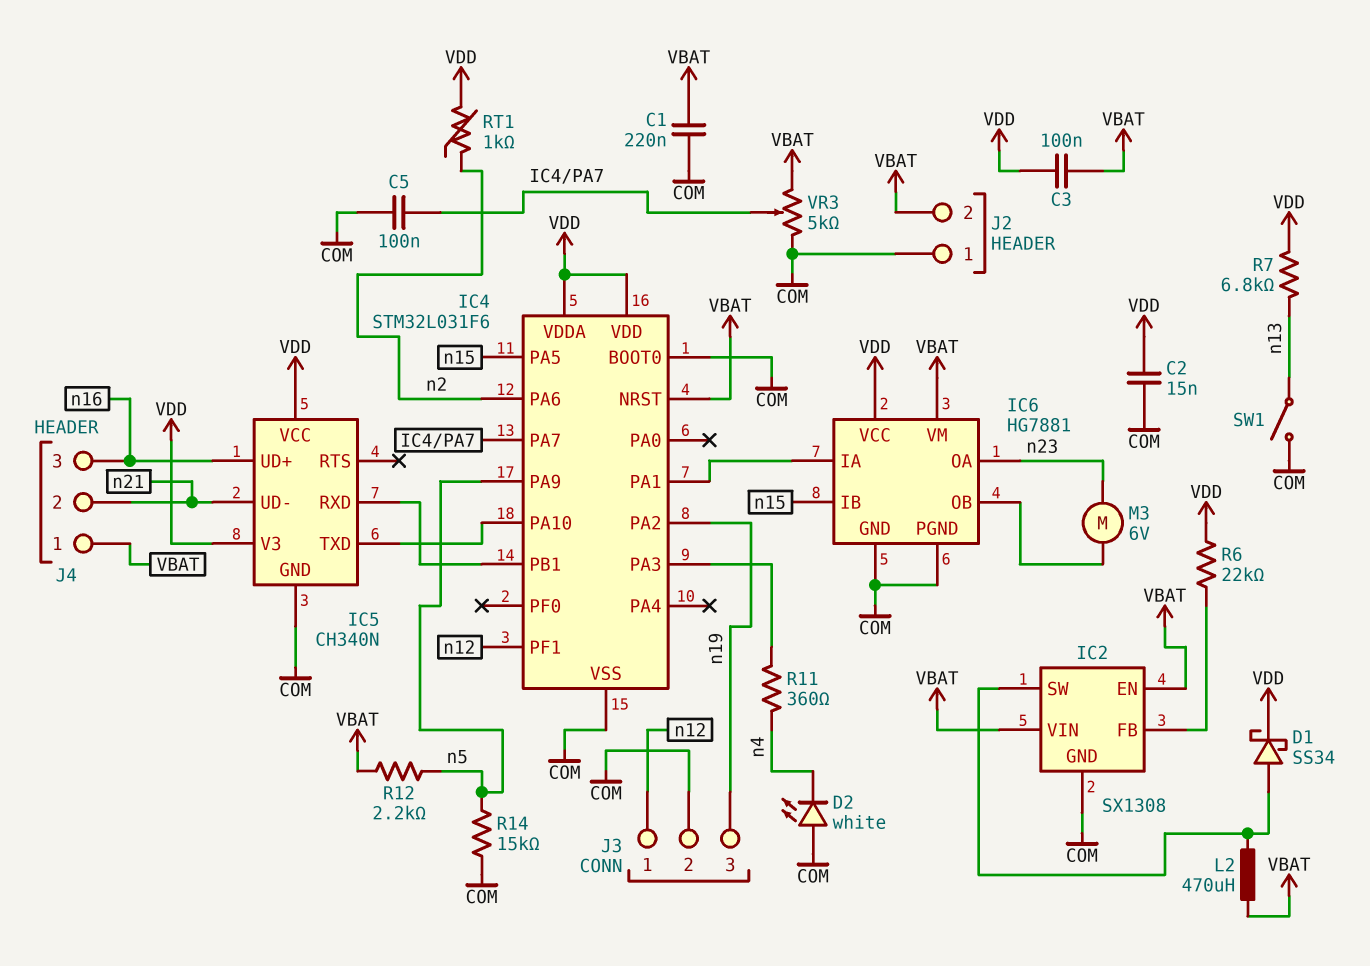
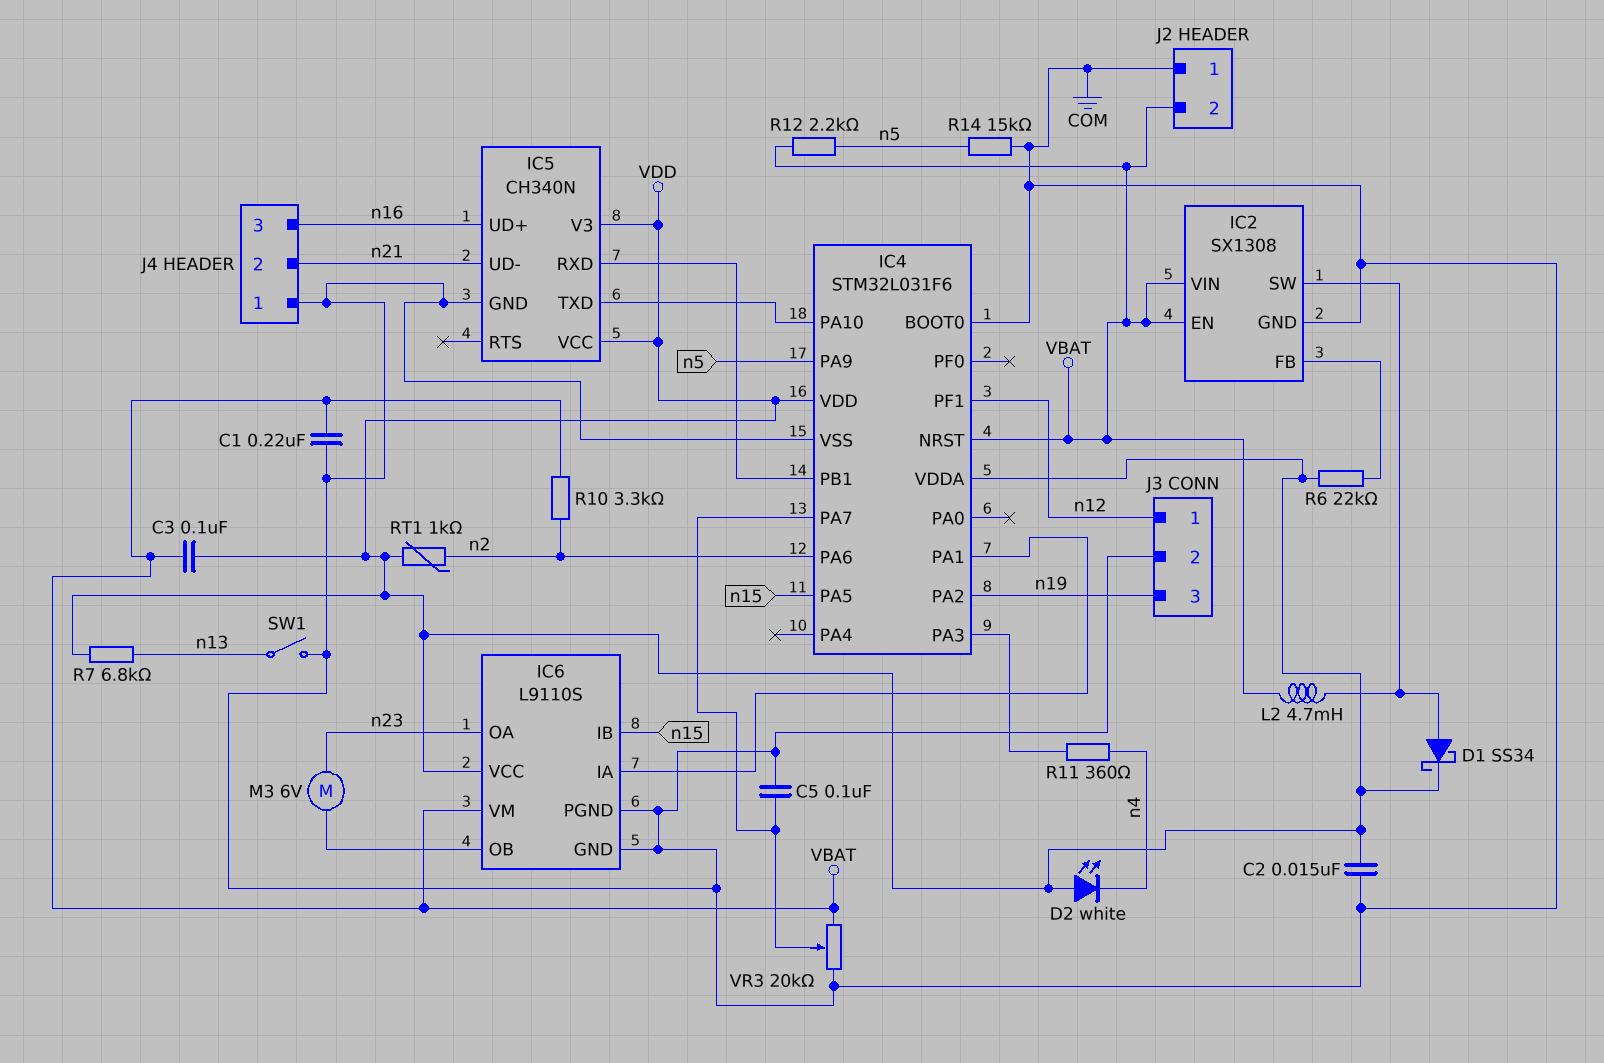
D2: LED white (A COM, K n4) -> LED white (A VDD, K n4)
IC6: HG7881 -> L9110S
J4 pin 1: VBAT -> COM
L2: 470uH (IC2/SW, VBAT) -> 4.7mH (IC2/SW, VBAT)
R10: none -> 3.3k (VBAT, n2)
VR3: 5k (COM, VBAT, wiper IC4/PA7) -> 20k (COM, VBAT, wiper IC4/PA7)

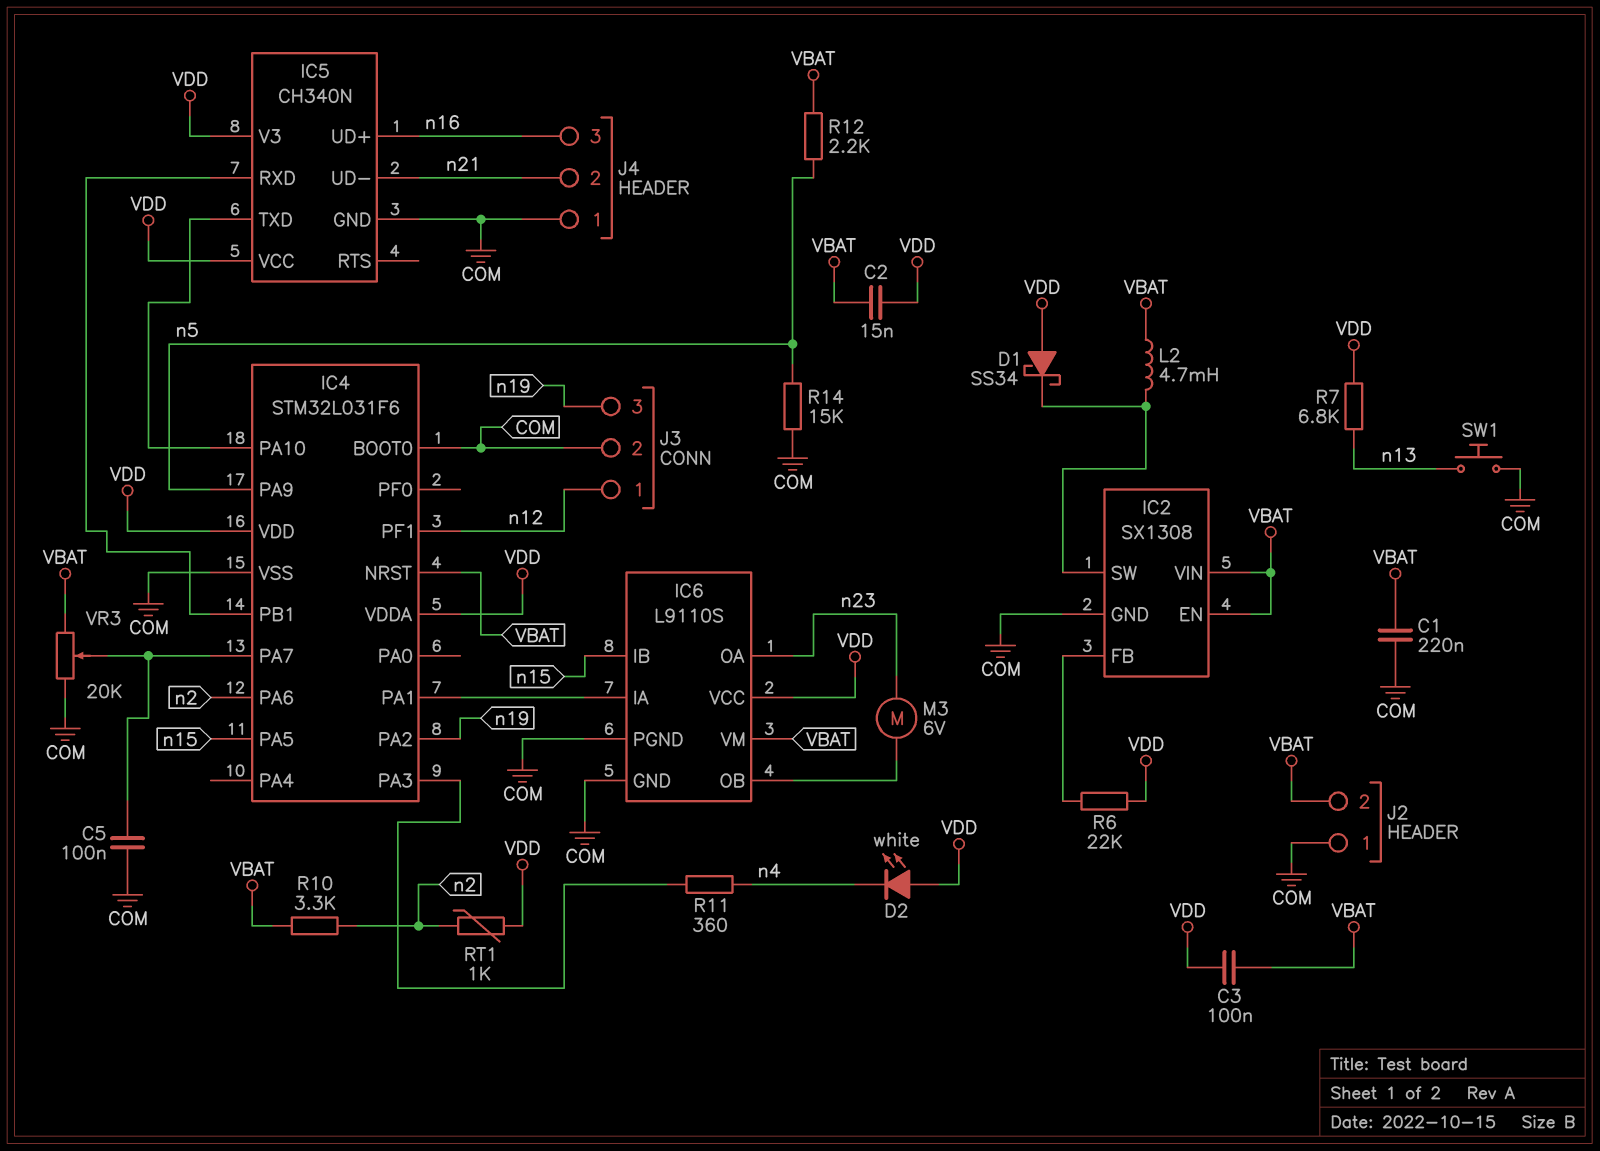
C2: 15nF (COM, VDD) -> 15nF (VBAT, VDD)
D1: schottky SS34 (A IC2/SW, K VDD) -> schottky SS34 (A VDD, K IC2/SW)
SW1: switch (COM, n13) -> button (COM, n13)

